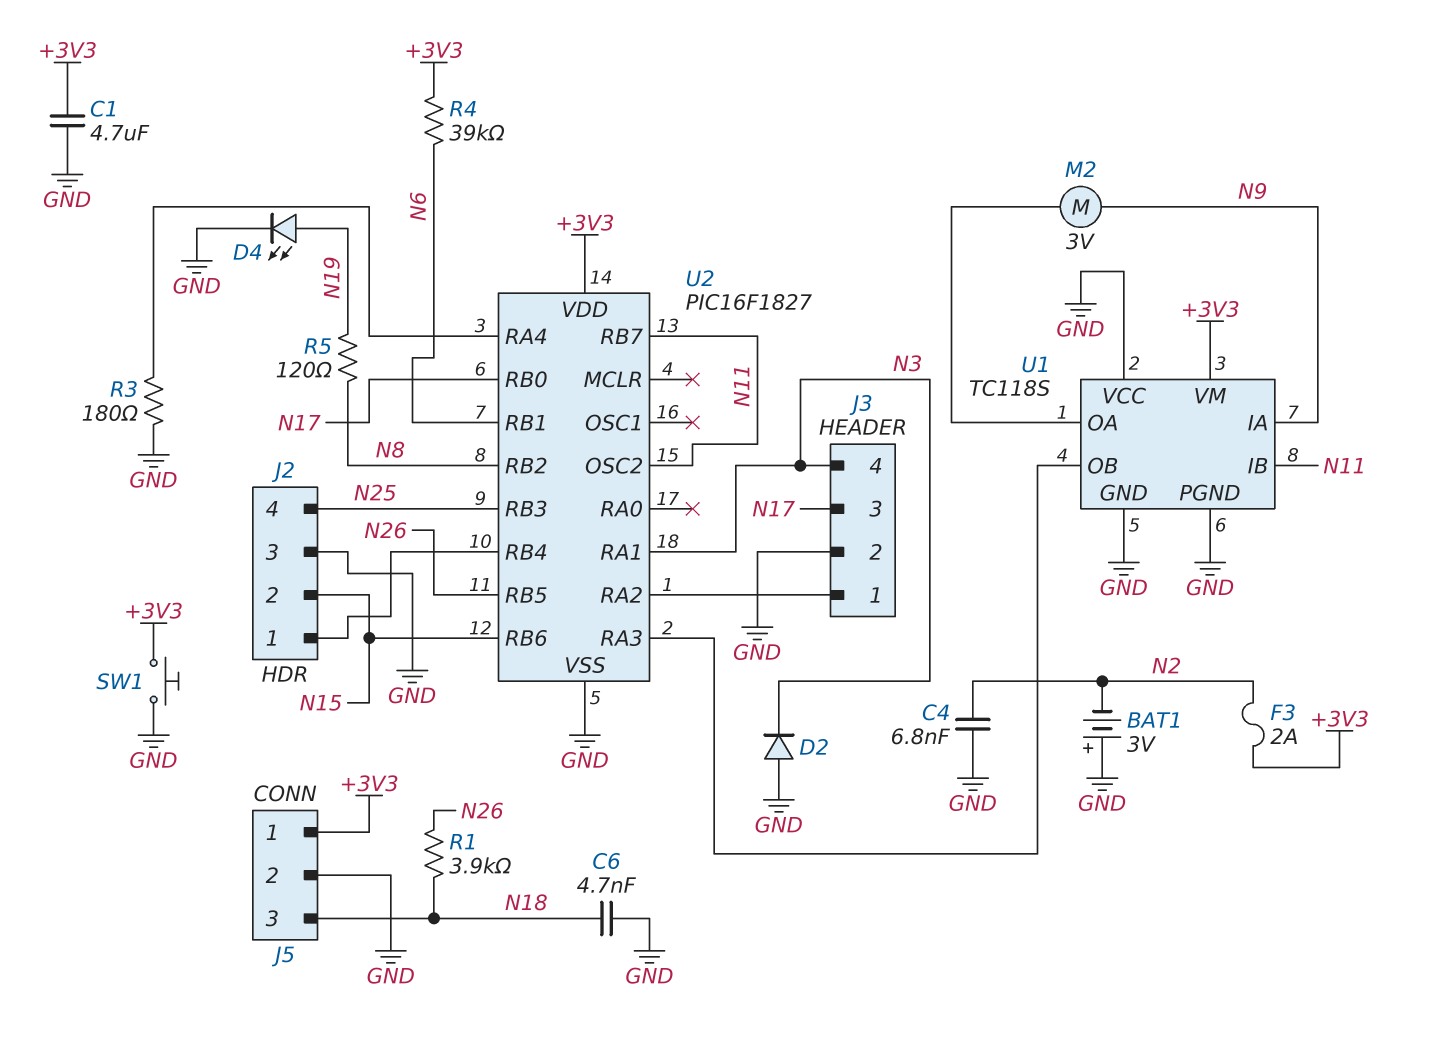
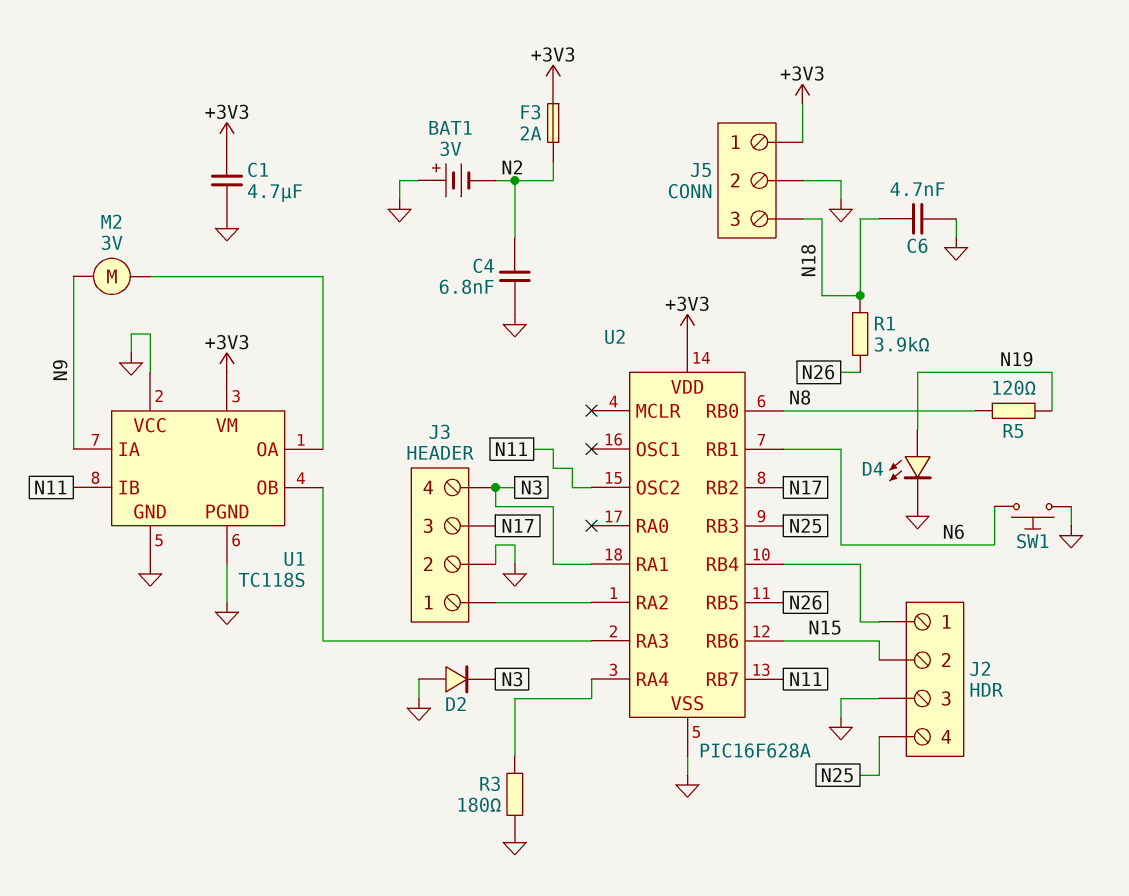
R4: 39k (+3V3, N6) -> none
SW1: button (+3V3, GND) -> button (GND, N6)
U2: PIC16F1827 -> PIC16F628A
U2 pin RB0: N17 -> N8
U2 pin RB2: N8 -> N17

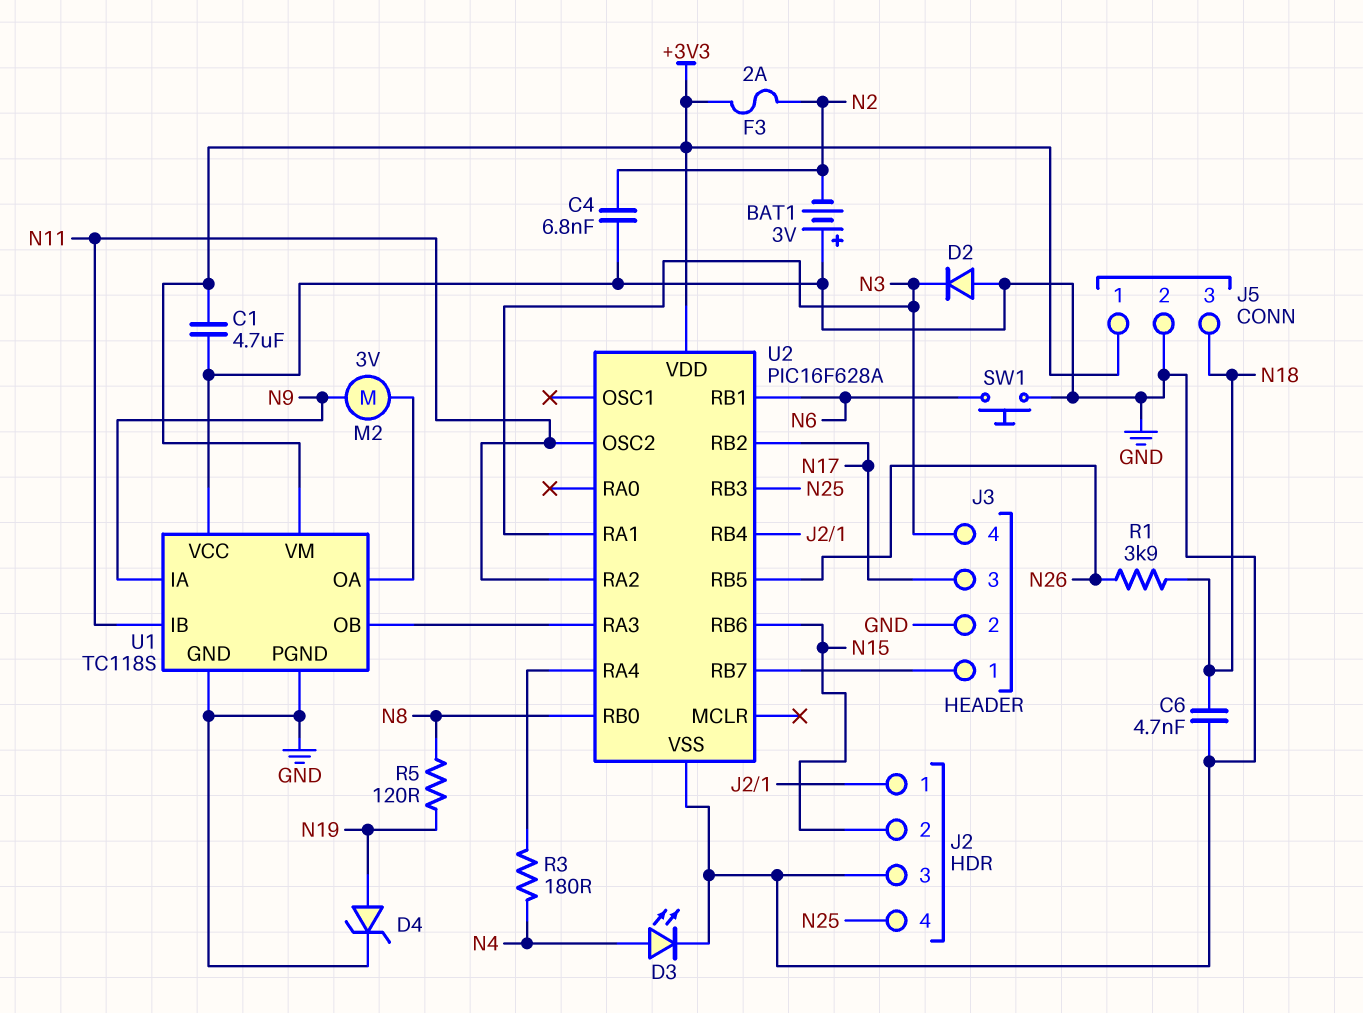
D3: none -> LED (A N4, K GND)
D4: LED (A N19, K GND) -> zener (A N19, K GND)
R3: 180 (GND, U2/RA4) -> 180 (N4, U2/RA4)
U2 pin RA2: J3/1 -> N11
U2 pin RB7: N11 -> J3/1

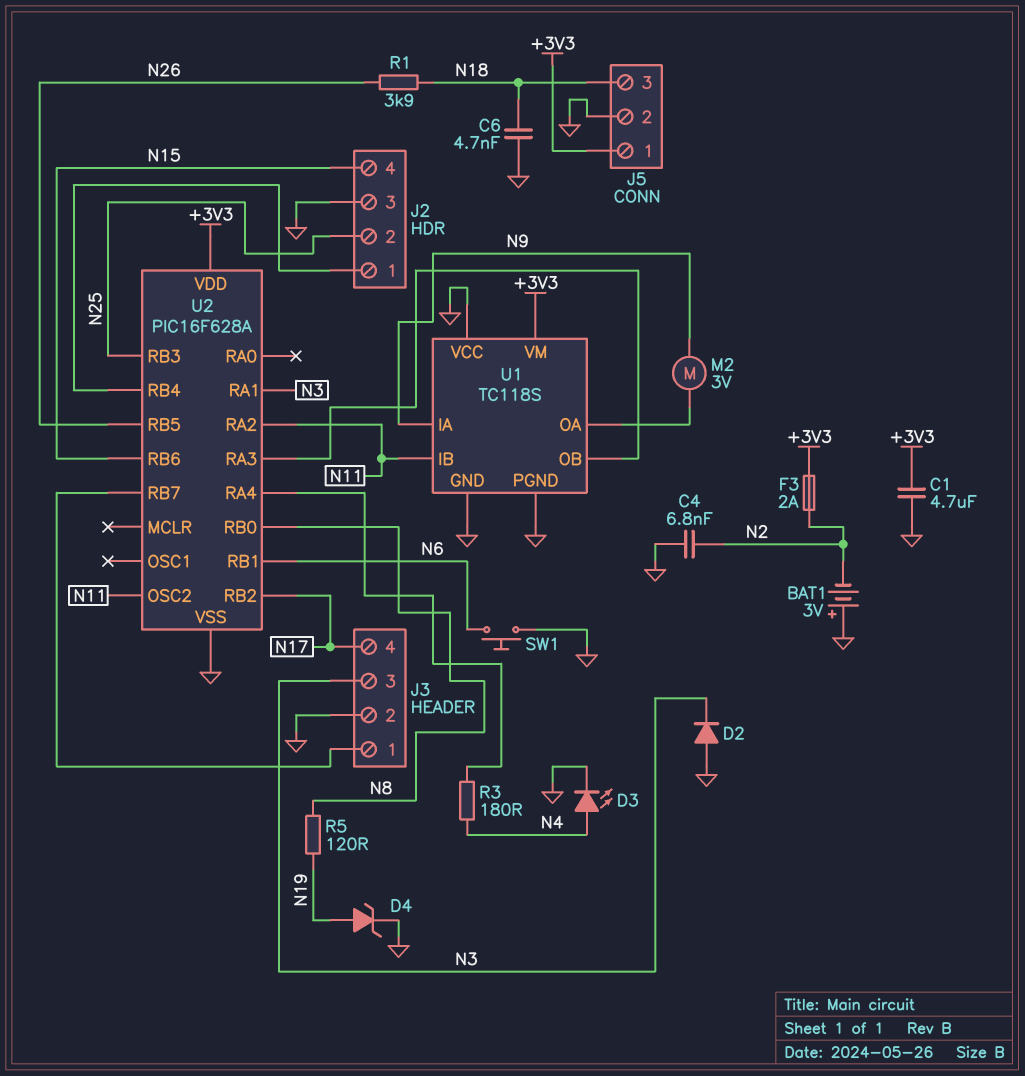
J2 pin 2: N15 -> N25
J2 pin 4: N25 -> N15
J3 pin 3: N17 -> N3
J3 pin 4: N3 -> N17

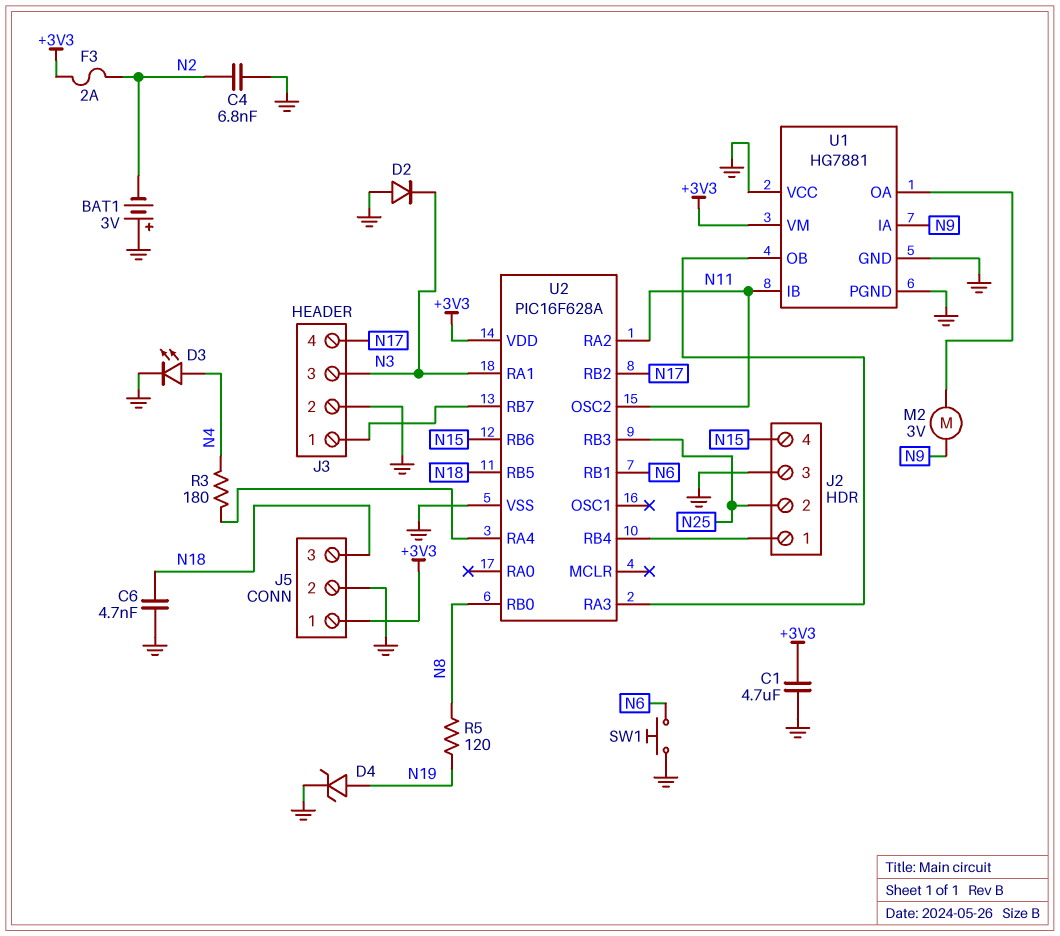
R1: 3.9k (N18, N26) -> none
U1: TC118S -> HG7881
U2 pin RB5: N26 -> N18

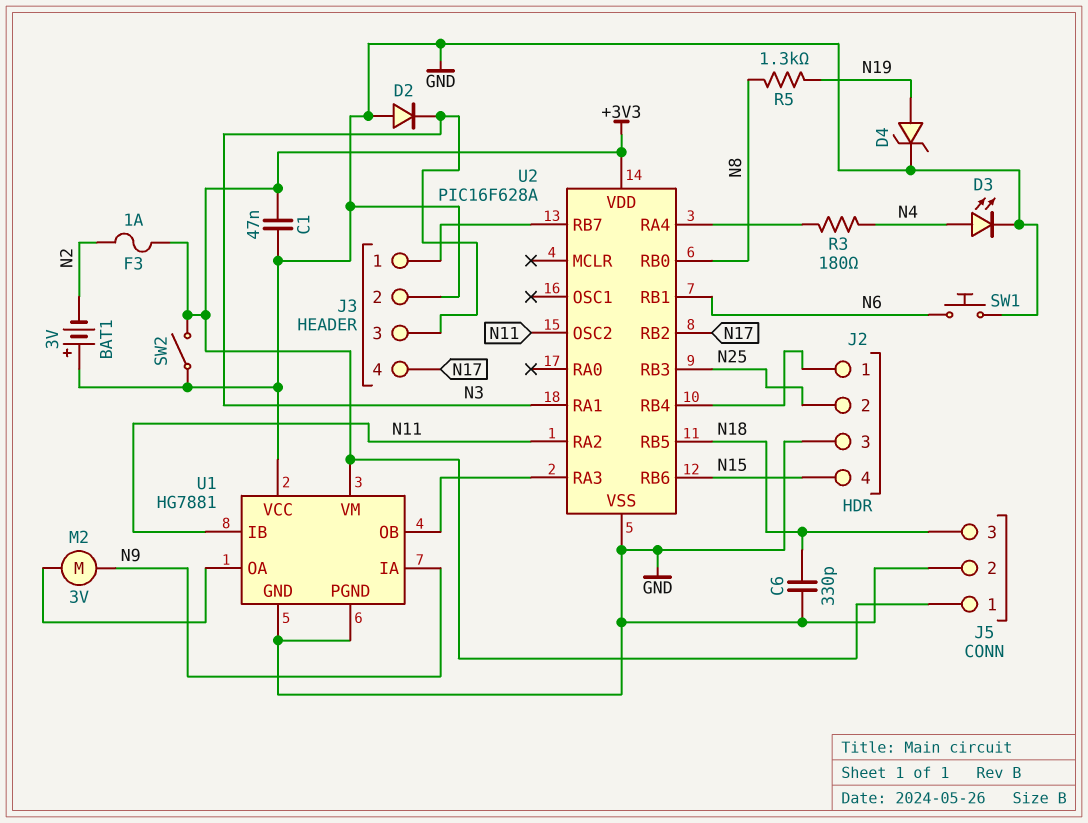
C1: 4.7uF (+3V3, GND) -> 47nF (+3V3, GND)
C4: 6.8nF (GND, N2) -> none
C6: 4.7nF (GND, N18) -> 330pF (GND, N18)
F3: 2A (+3V3, N2) -> 1A (+3V3, N2)
R5: 120 (N8, N19) -> 1.3k (N8, N19)
SW2: none -> switch (+3V3, GND)

